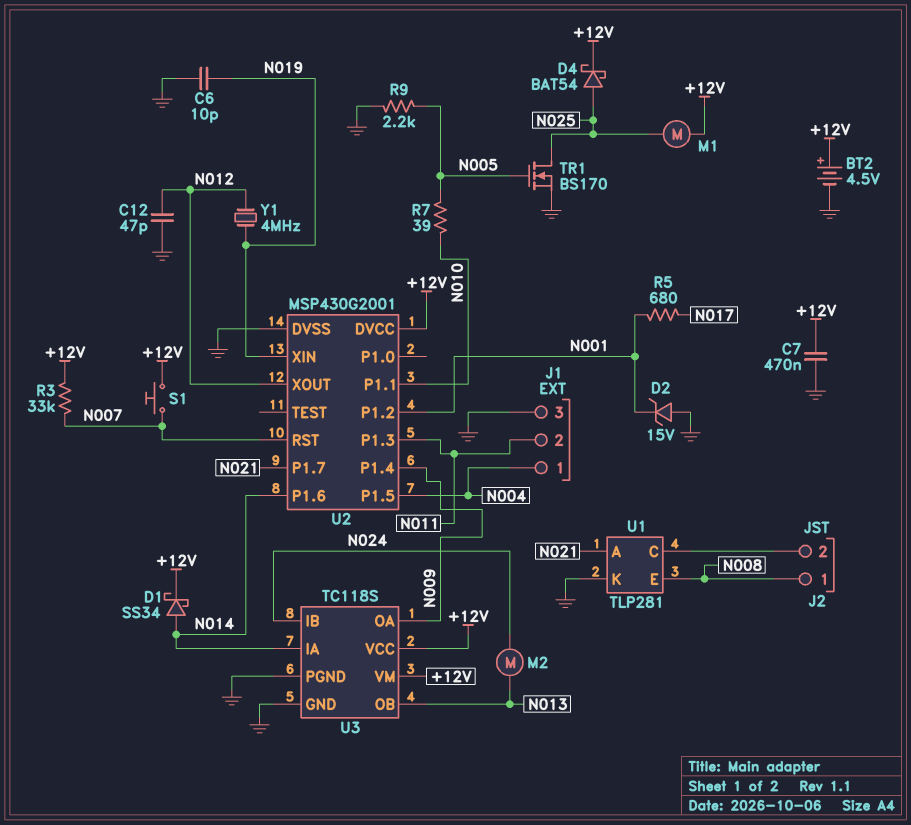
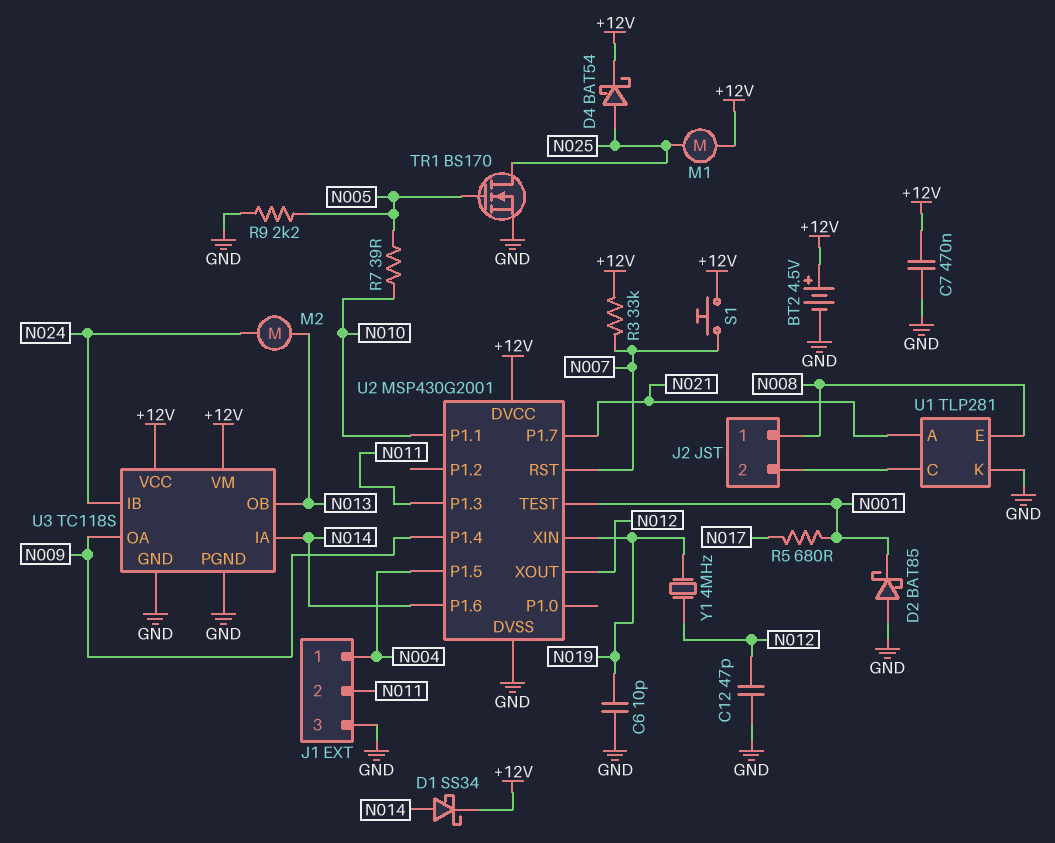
D2: zener 15V (A GND, K N001) -> schottky BAT85 (A GND, K N001)
U2 pin P1.2: N001 -> none
U2 pin TEST: none -> N001

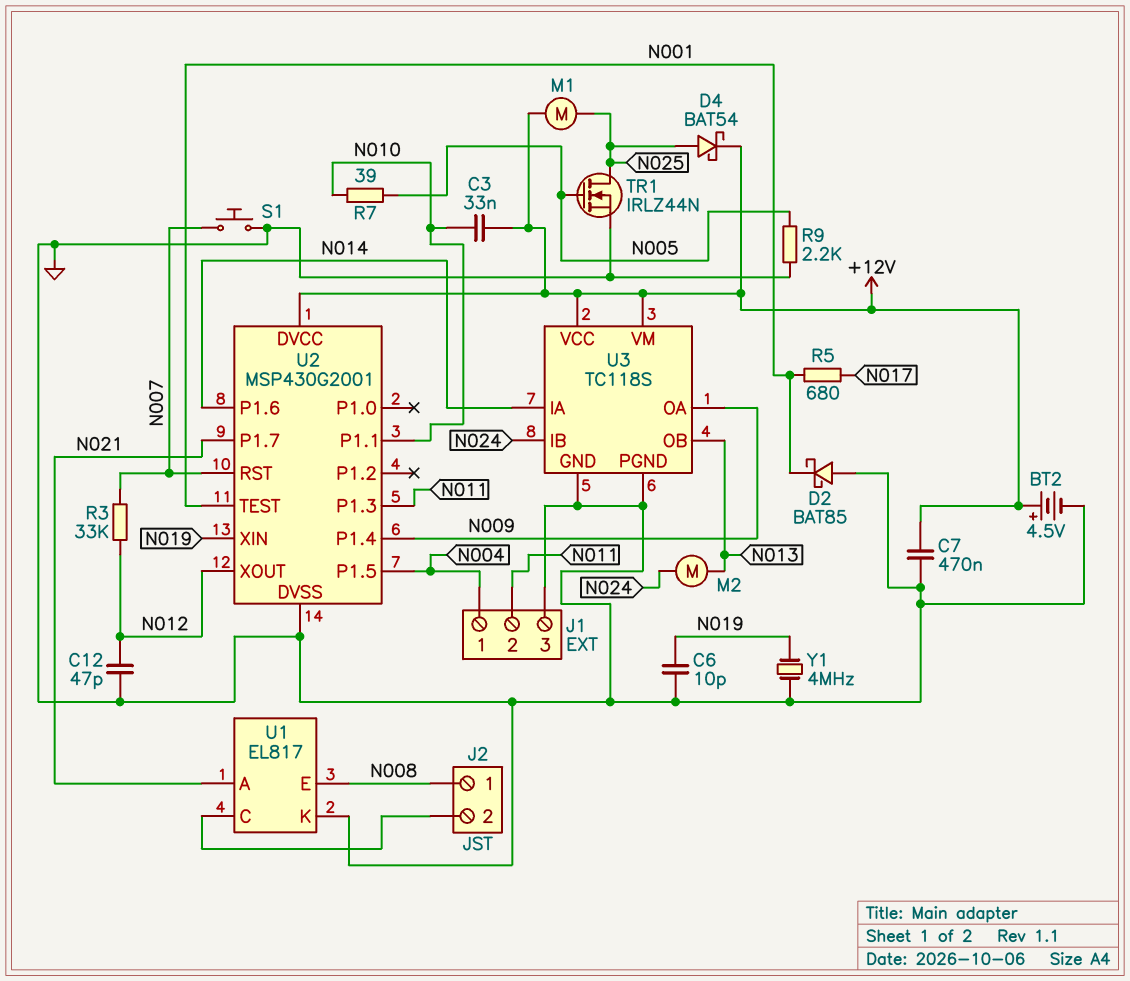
C3: none -> 33nF (+12V, N010)
D1: schottky SS34 (A N014, K +12V) -> none
R3: 33k (+12V, N007) -> 33k (N007, N012)
S1: button (+12V, N007) -> button (GND, N007)
TR1: NMOS BS170 (G N005, D N025, S GND) -> NMOS IRLZ44N (G N005, D N025, S GND)
U1: TLP281 -> EL817
Y1: 4MHz (N012, N019) -> 4MHz (GND, N019)

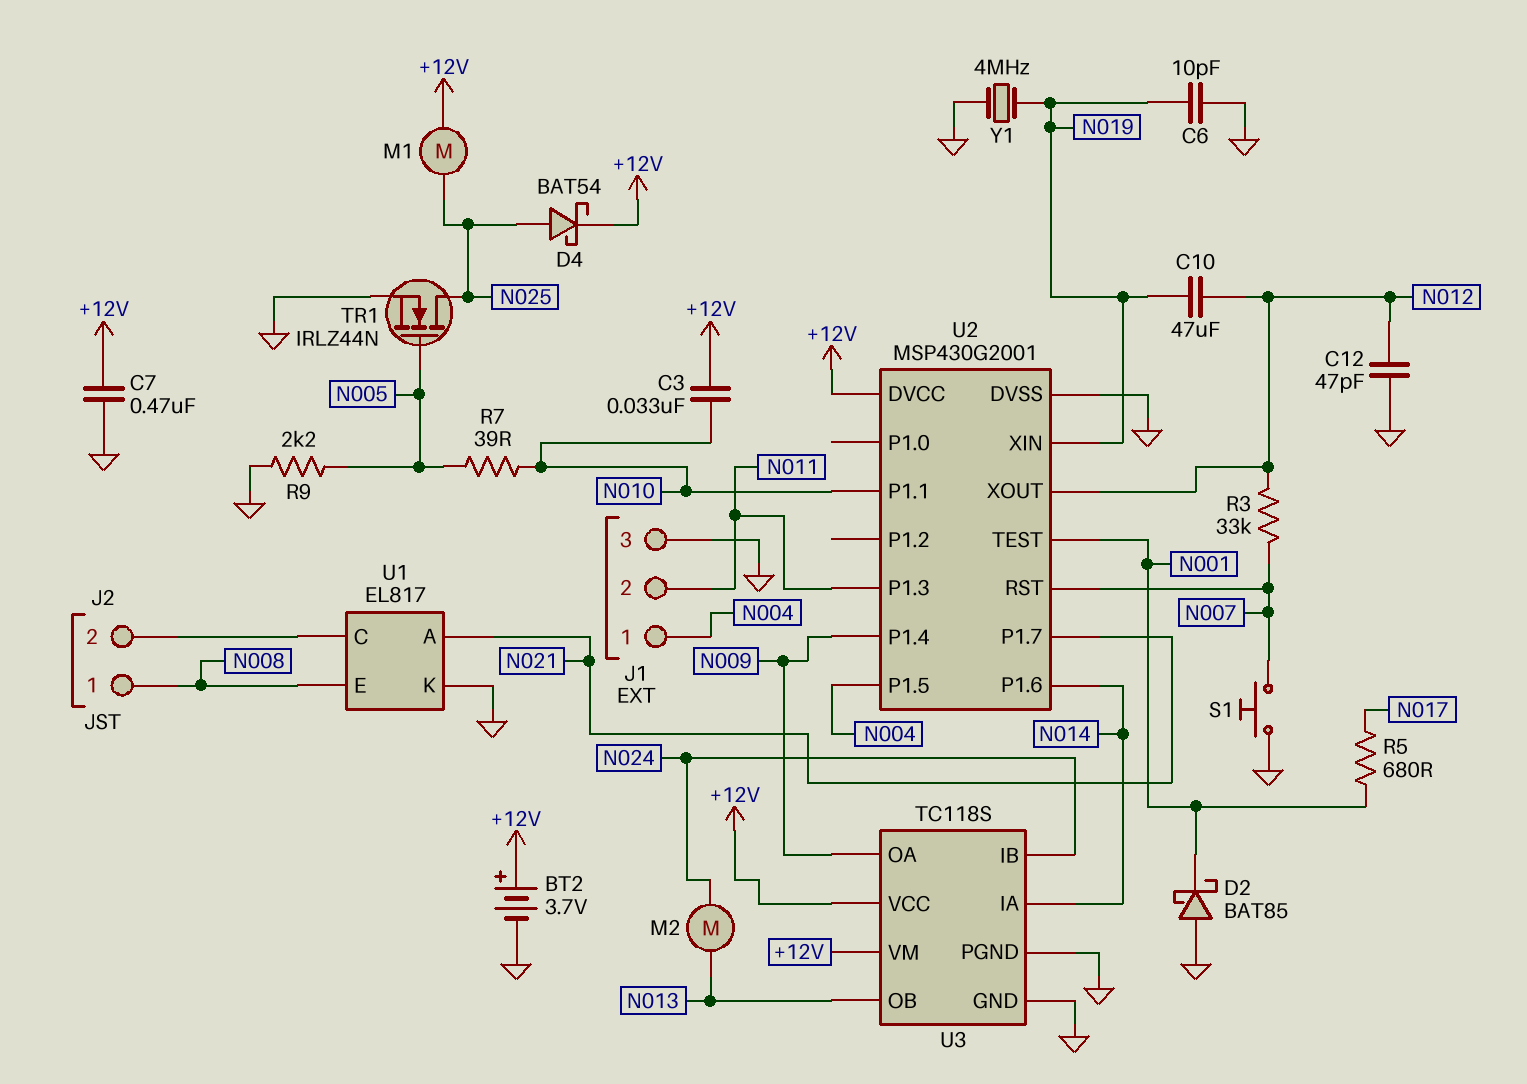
BT2: 4.5V (plus +12V, minus GND) -> 3.7V (plus +12V, minus GND)
C10: none -> 47uF (N012, N019)

